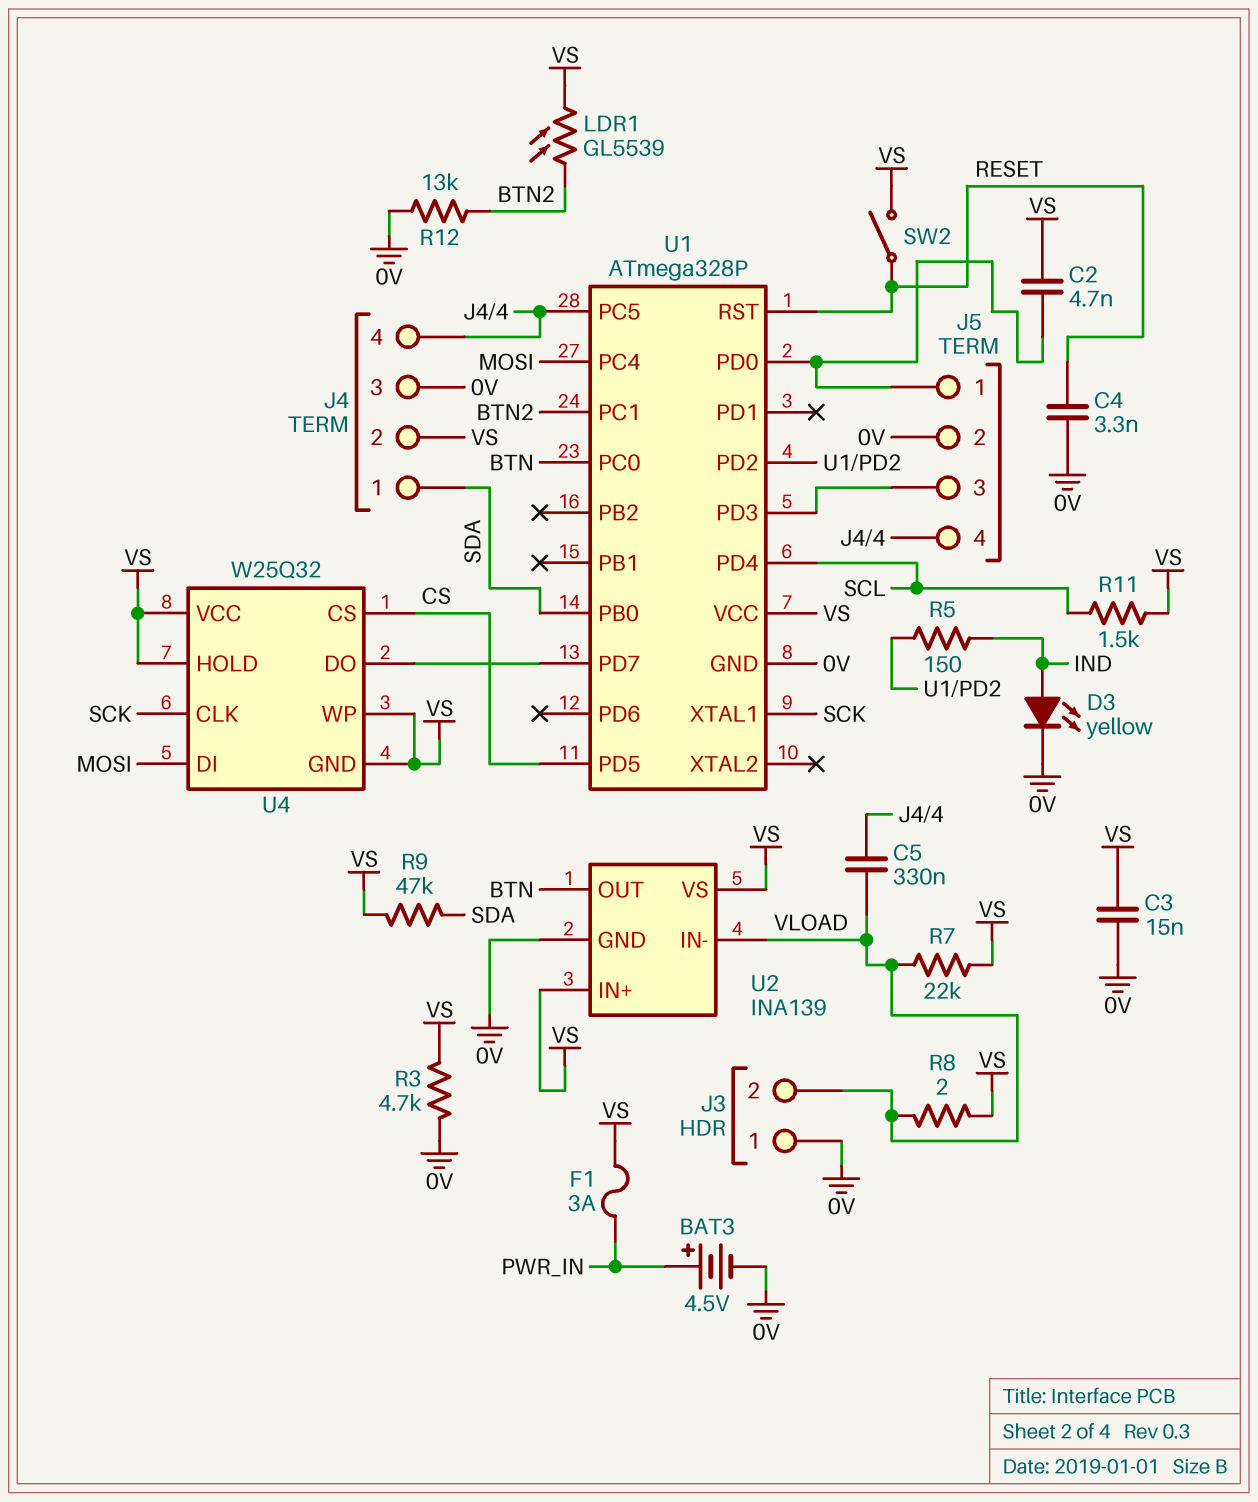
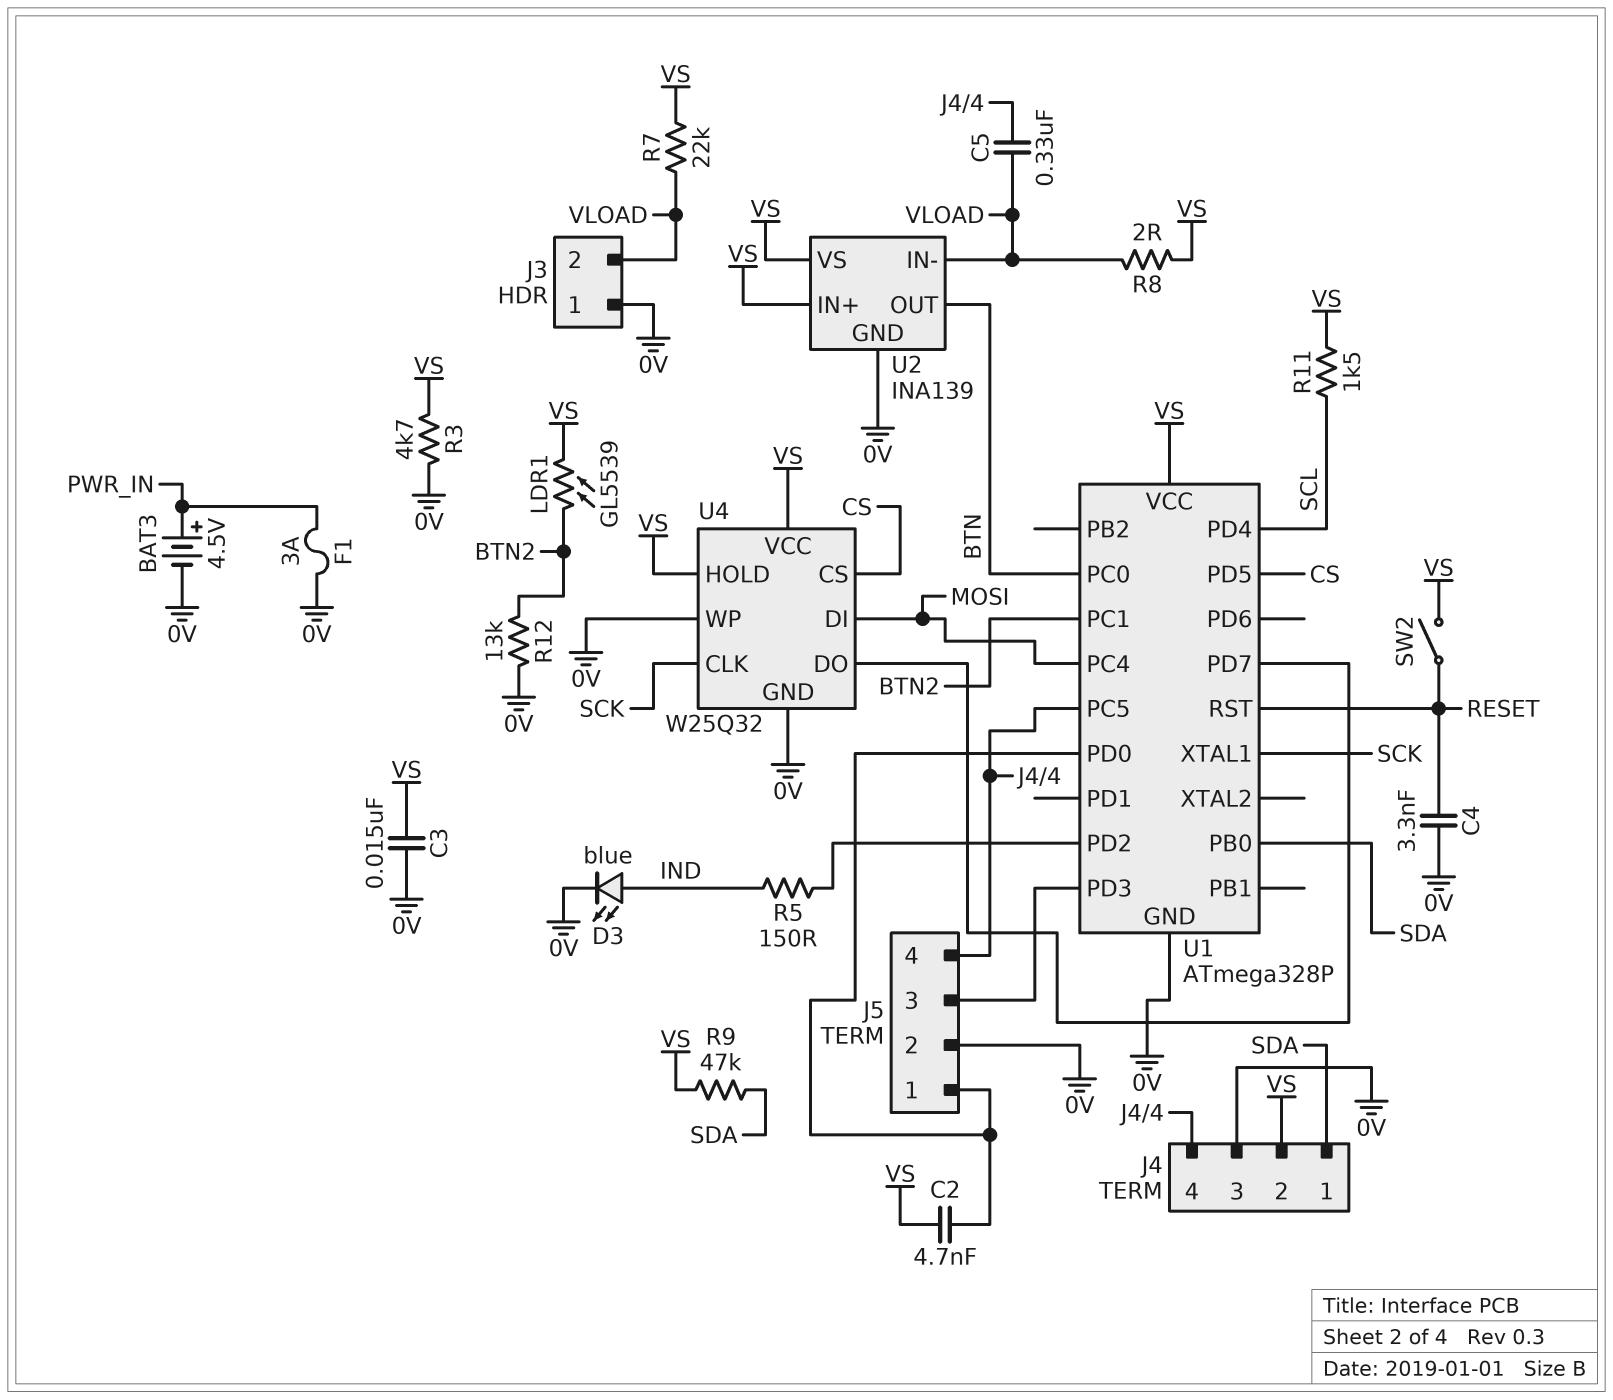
D3: LED yellow (A IND, K 0V) -> LED blue (A IND, K 0V)
F1: 3A (PWR_IN, VS) -> 3A (0V, PWR_IN)
U4 pin GND: VS -> 0V
U4 pin WP: VS -> 0V

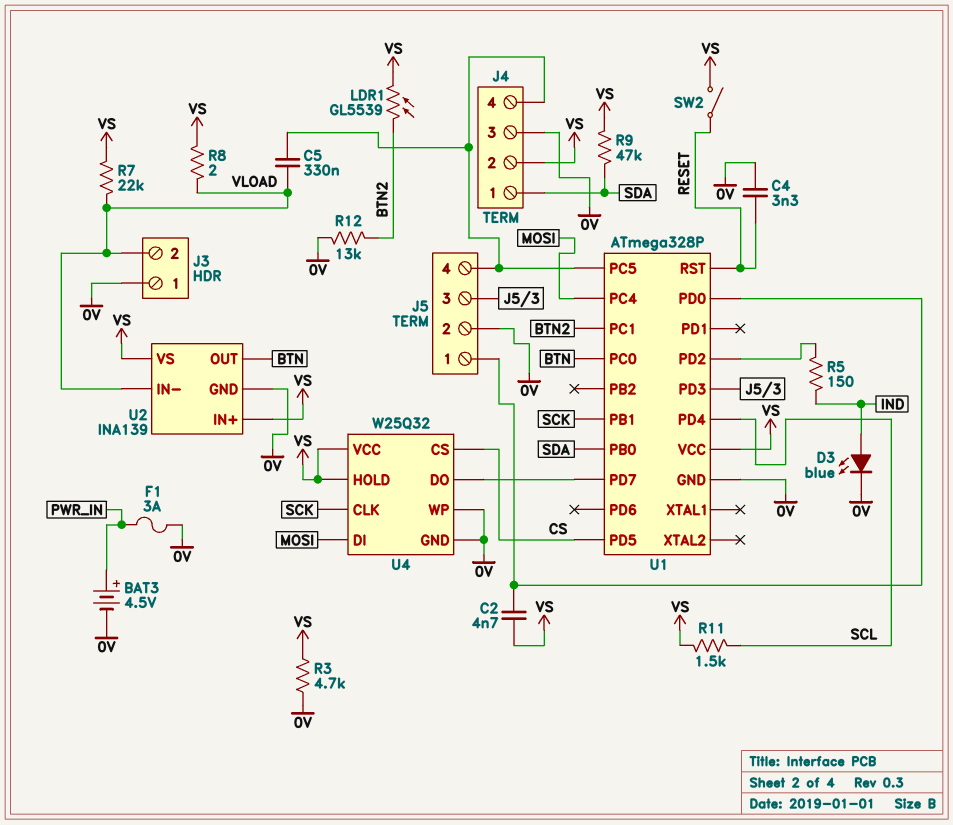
C3: 15nF (0V, VS) -> none
U1 pin PB1: none -> SCK
U1 pin XTAL1: SCK -> none

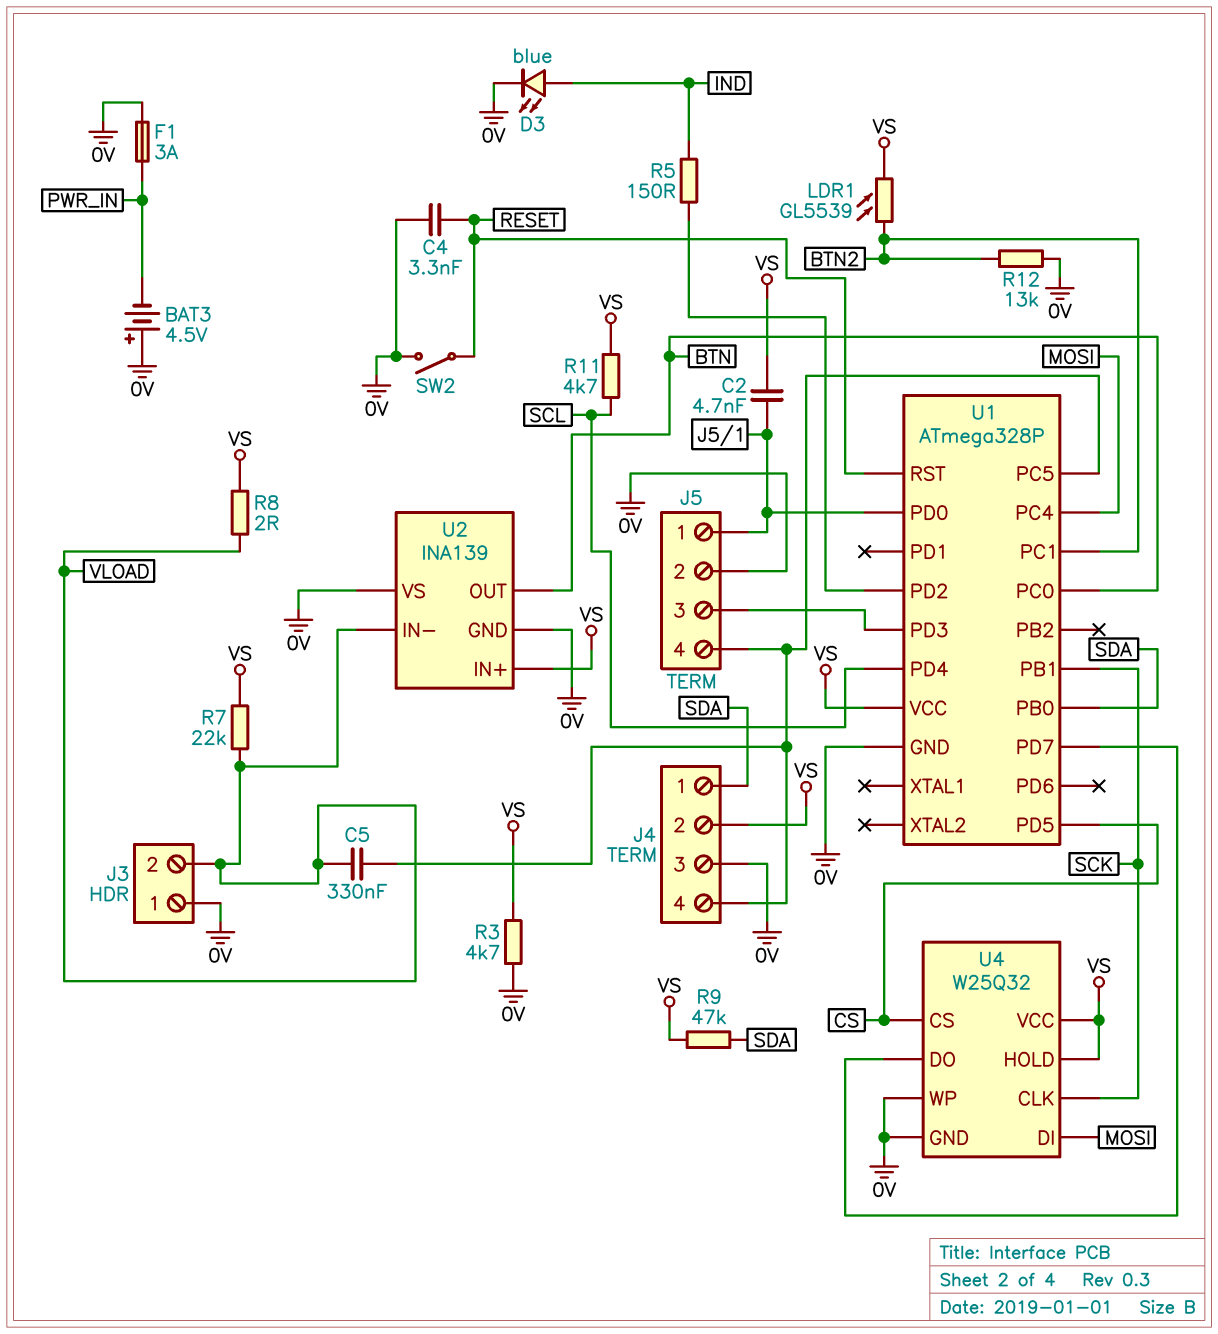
BAT3: 4.5V (plus PWR_IN, minus 0V) -> 4.5V (plus 0V, minus PWR_IN)
R11: 1.5k (SCL, VS) -> 4.7k (SCL, VS)
SW2: switch (RESET, VS) -> switch (0V, RESET)
U2 pin VS: VS -> 0V

